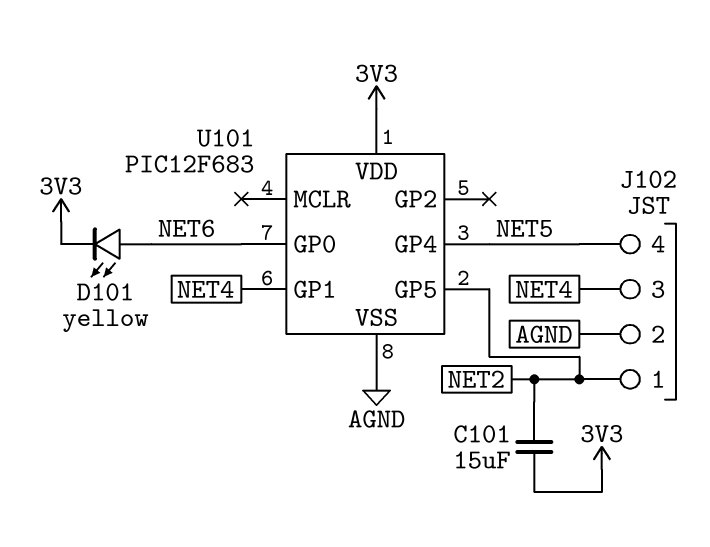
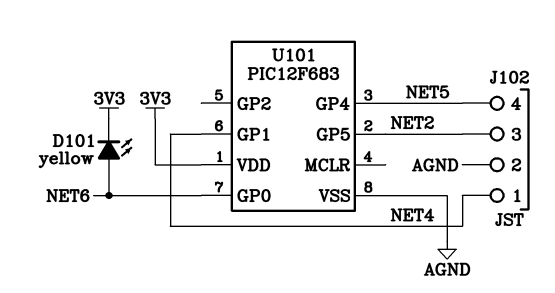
C101: 15uF (3V3, NET2) -> none
J102 pin 1: NET2 -> NET4
J102 pin 3: NET4 -> NET2

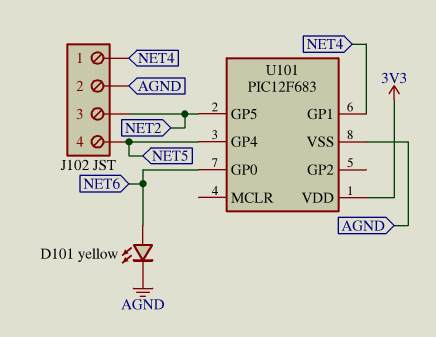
D101: LED yellow (A NET6, K 3V3) -> LED yellow (A NET6, K AGND)

